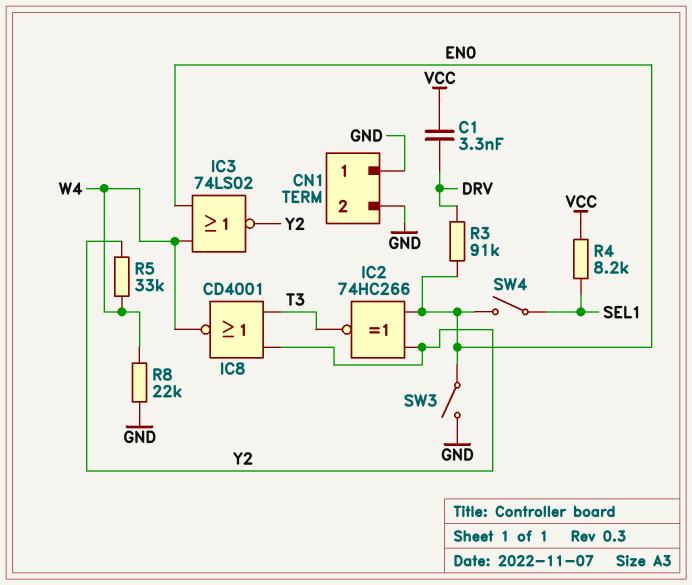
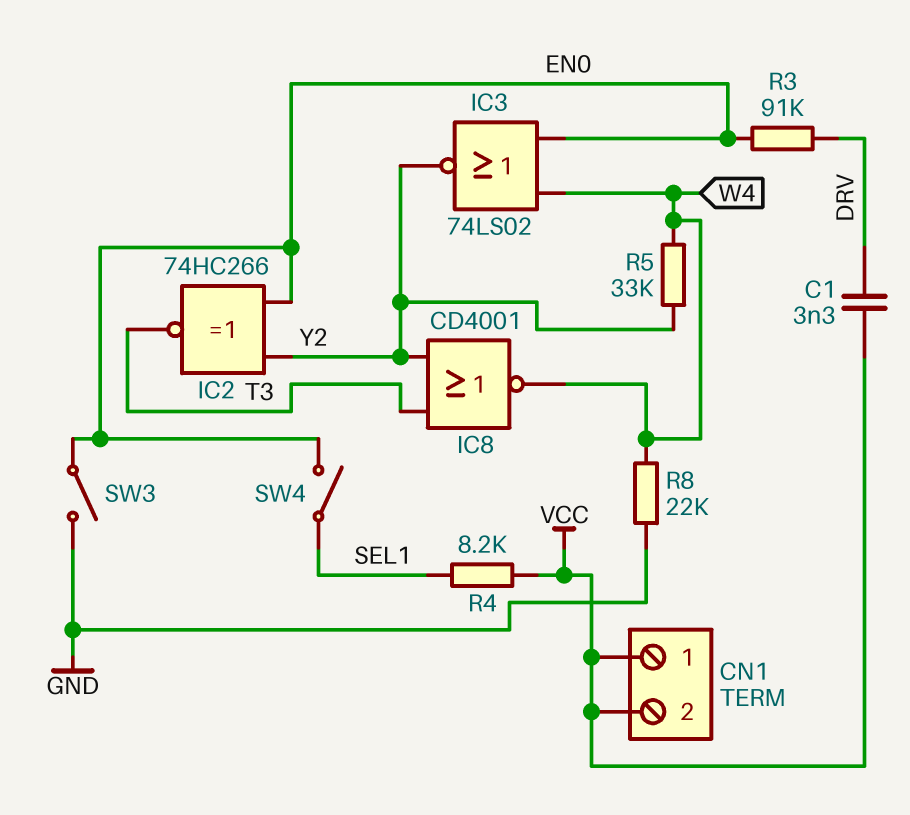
CN1 pin 1: GND -> VCC
CN1 pin 2: GND -> VCC

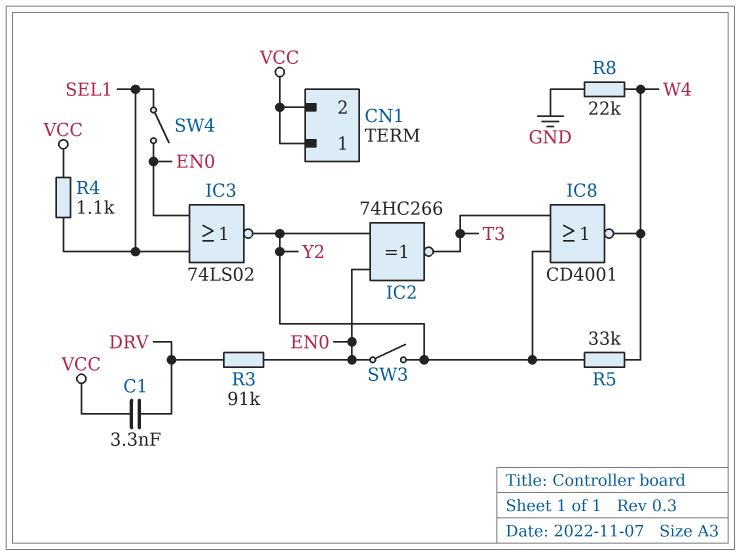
IC3: NOR 74LS02 (in EN0, in W4, out Y2) -> NOR 74LS02 (in EN0, in SEL1, out Y2)
R4: 8.2k (SEL1, VCC) -> 1.1k (SEL1, VCC)
SW3: switch (EN0, GND) -> switch (EN0, Y2)

